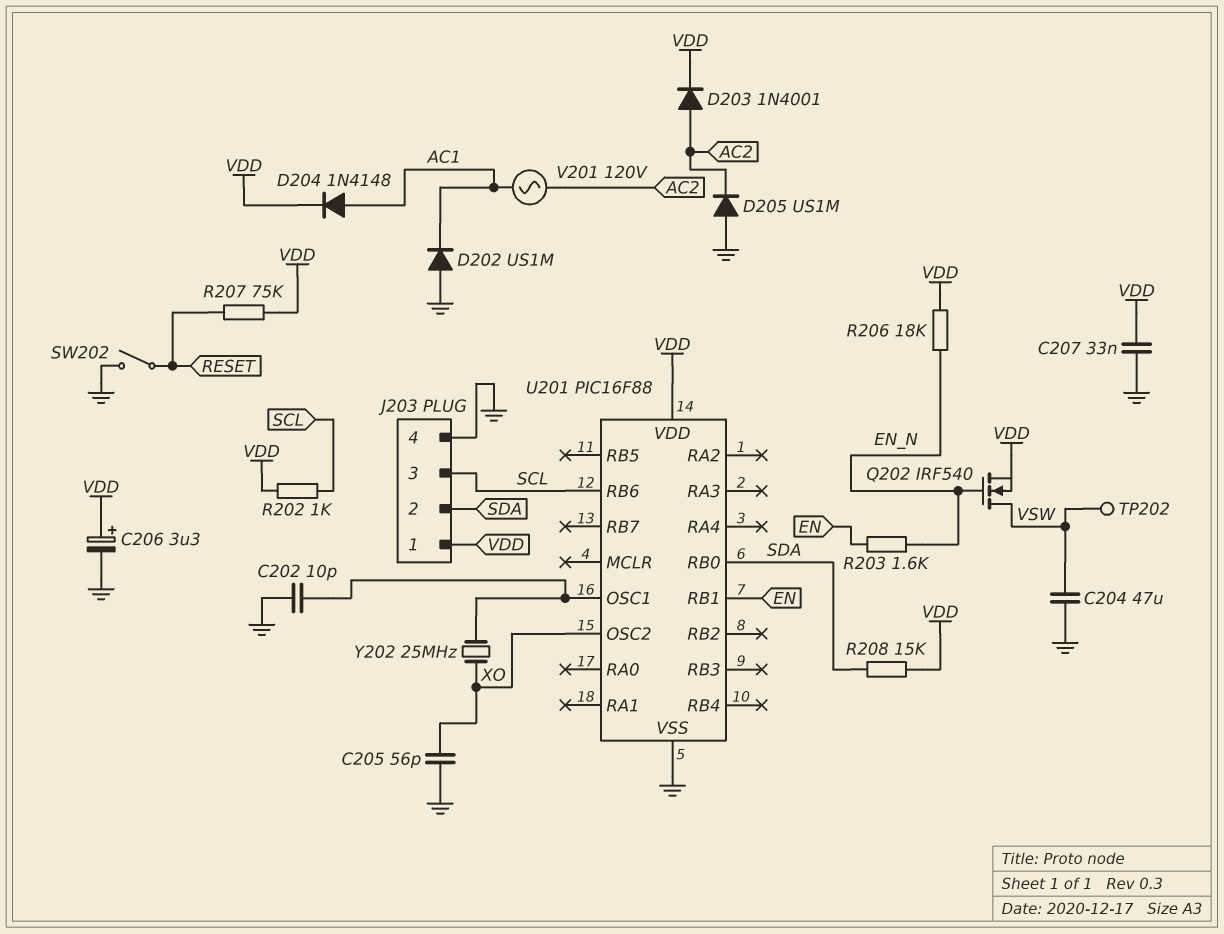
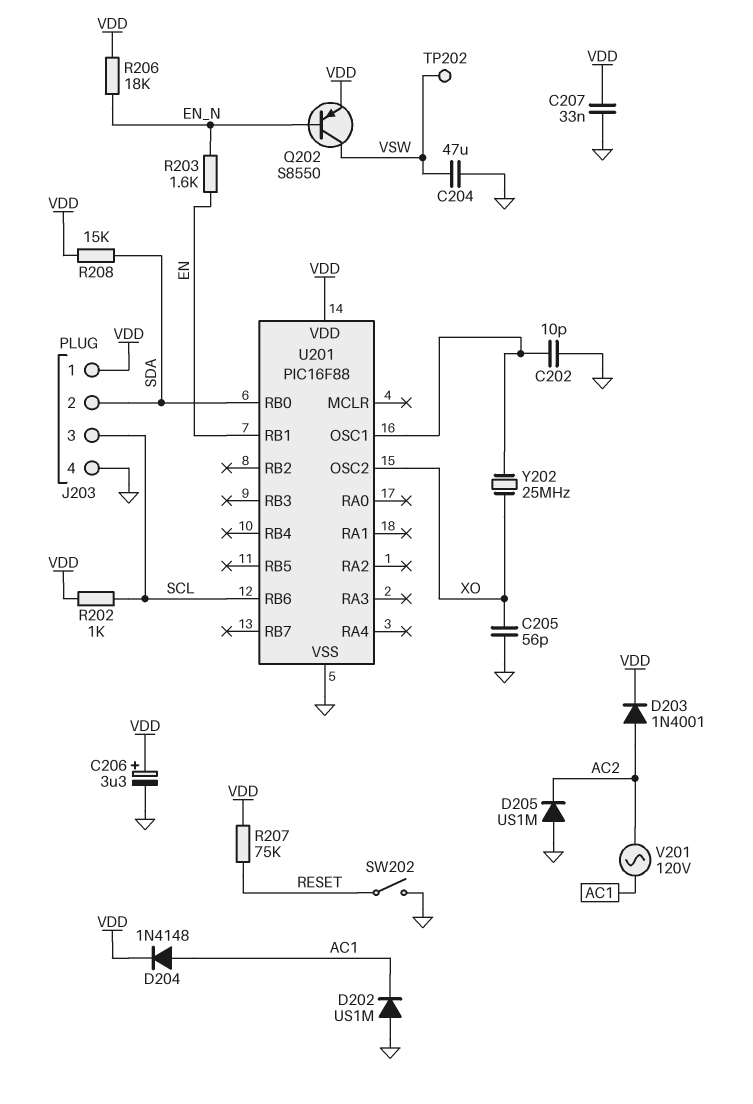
Q202: NMOS IRF540 (G EN_N, D VSW, S VDD) -> PNP S8550 (B EN_N, C VSW, E VDD)

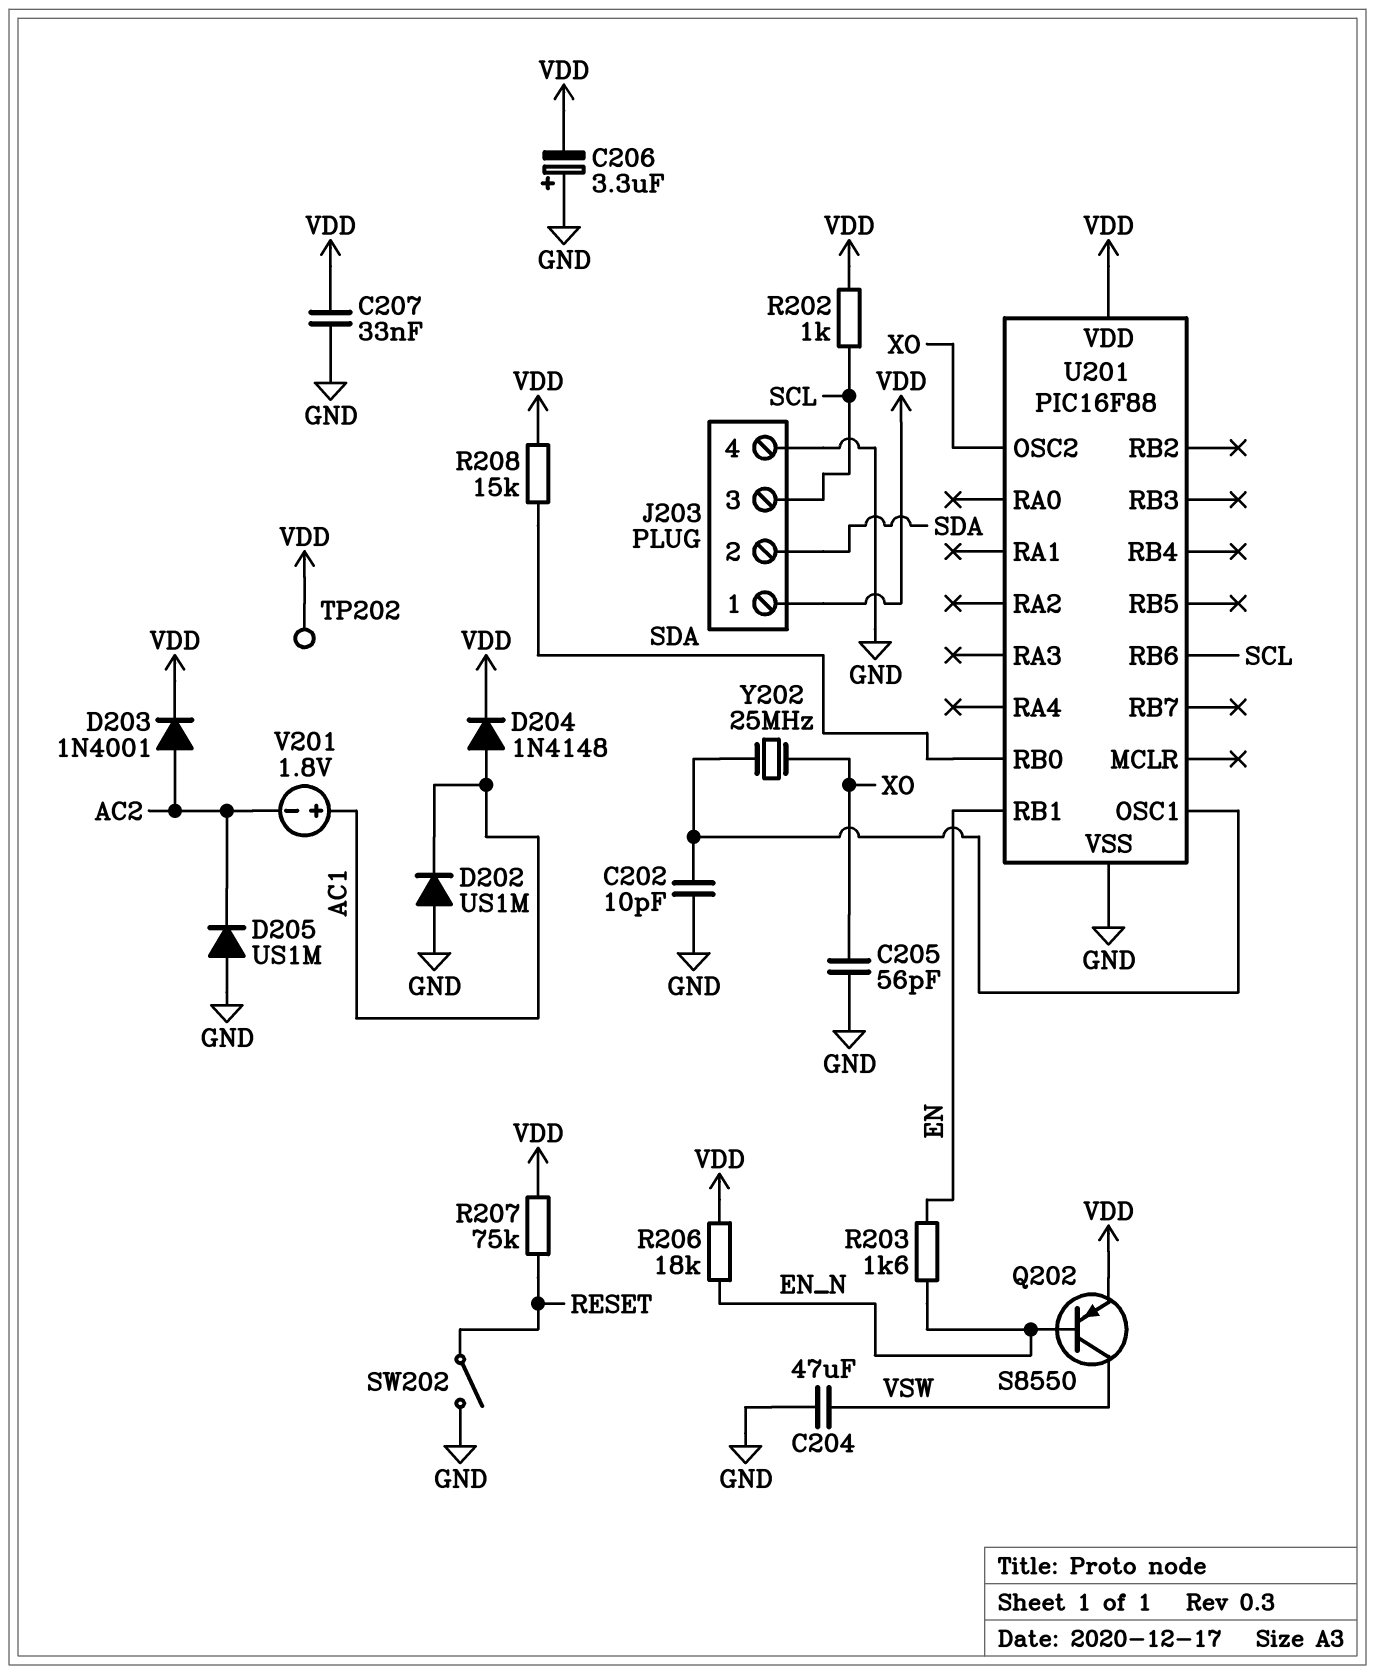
C206: 3.3uF (plus VDD, minus GND) -> 3.3uF (plus GND, minus VDD)
TP202: test point (VSW) -> test point (VDD)
V201: AC 120V (AC1, AC2) -> 1.8V (plus AC1, minus AC2)

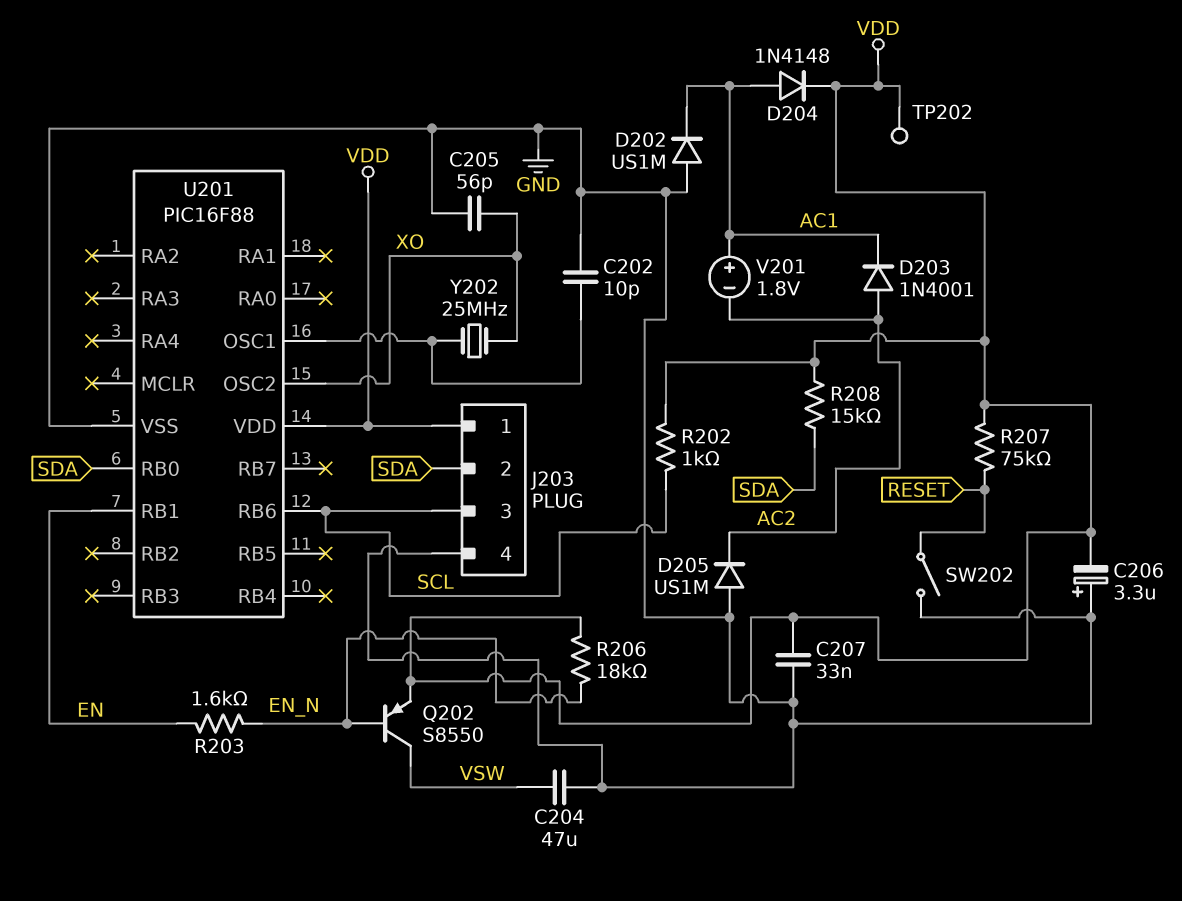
D203: diode 1N4001 (A AC2, K VDD) -> diode 1N4001 (A AC2, K AC1)

